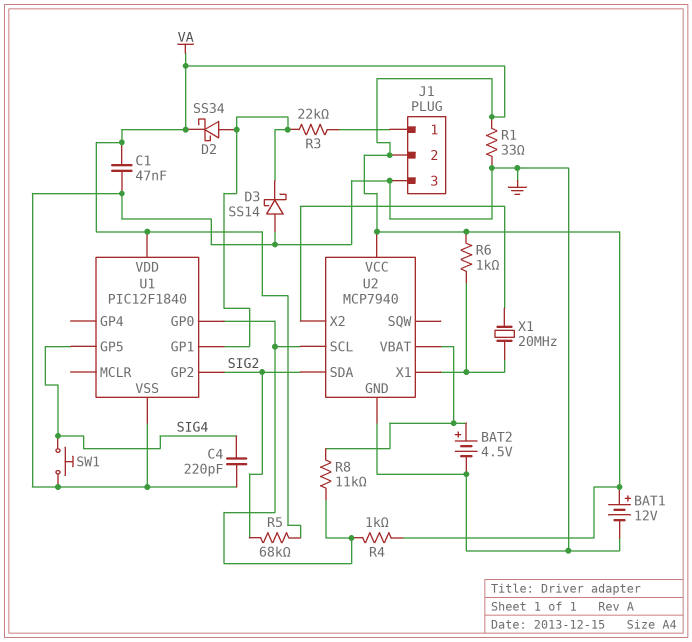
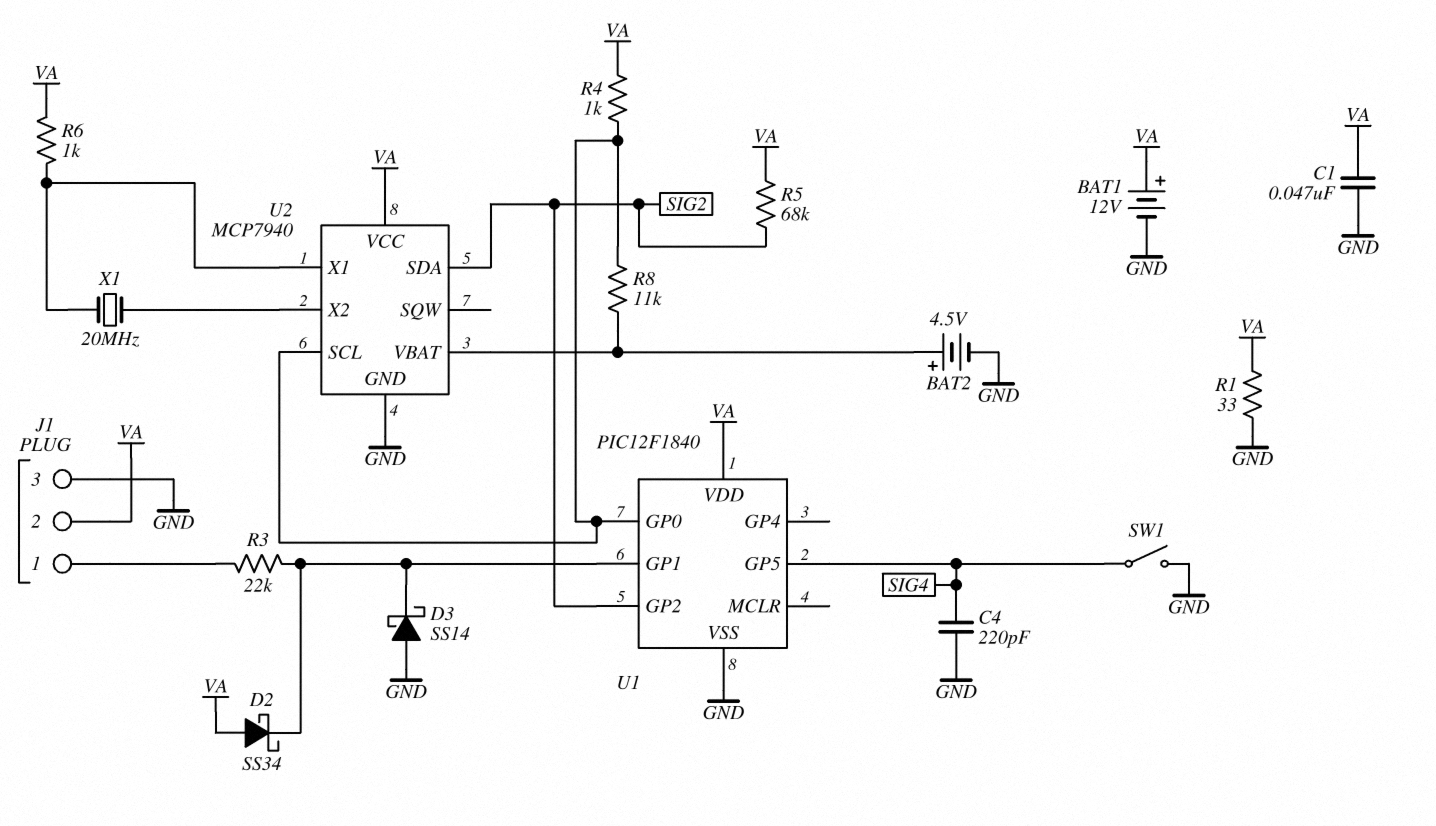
D2: schottky SS34 (A U1/GP1, K VA) -> schottky SS34 (A VA, K U1/GP1)
SW1: button (GND, SIG4) -> switch (GND, SIG4)

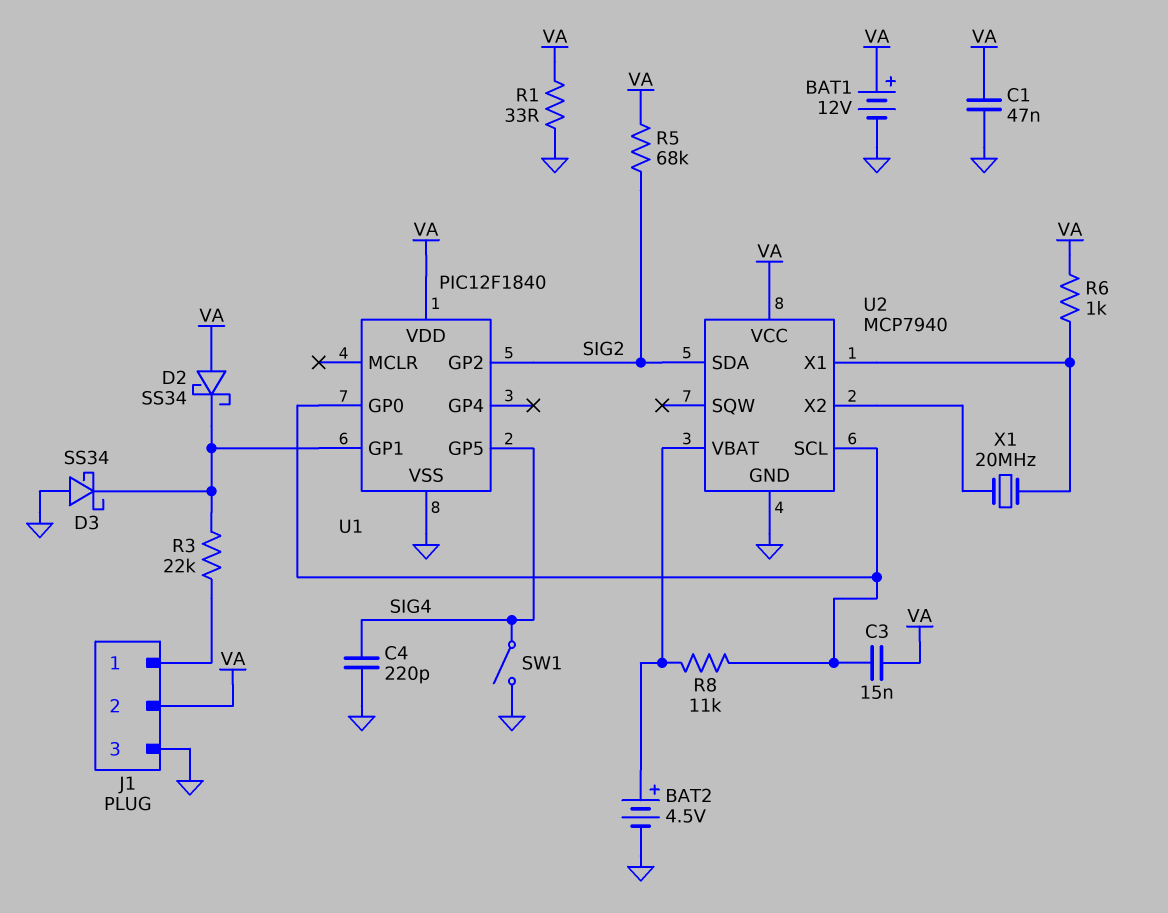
C3: none -> 15nF (U1/GP0, VA)
D3: schottky SS14 (A GND, K U1/GP1) -> schottky SS34 (A GND, K U1/GP1)
R4: 1k (U1/GP0, VA) -> none

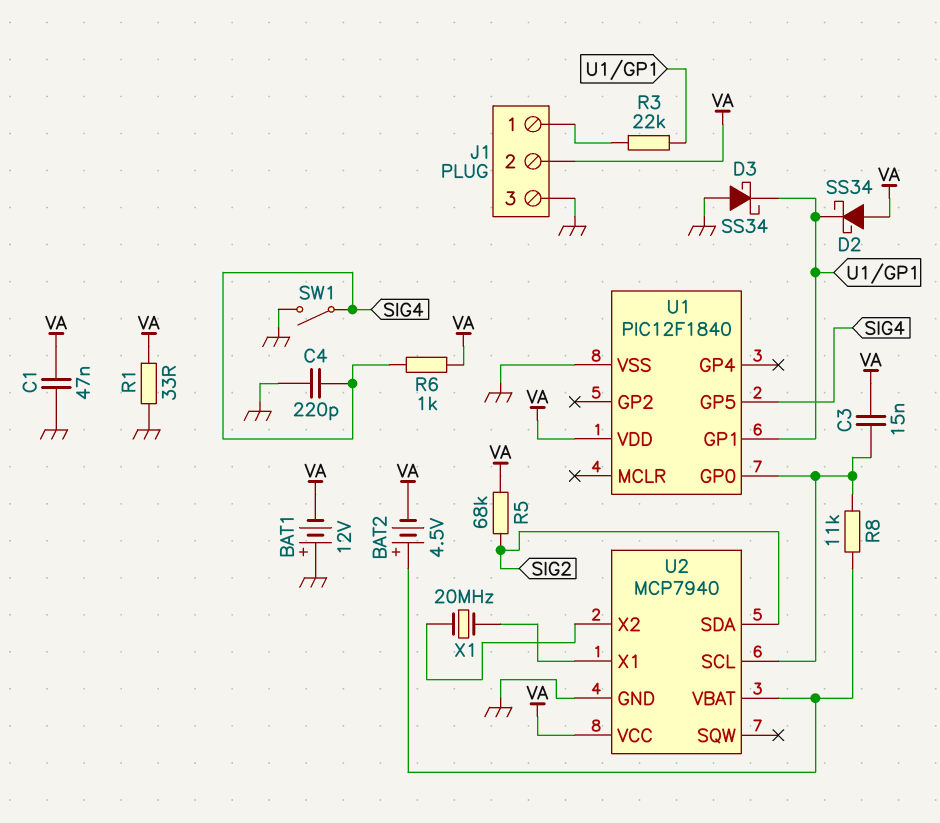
BAT1: 12V (plus VA, minus GND) -> 12V (plus GND, minus VA)
BAT2: 4.5V (plus U2/VBAT, minus GND) -> 4.5V (plus U2/VBAT, minus VA)
R6: 1k (U2/X1, VA) -> 1k (SIG4, VA)
U1 pin GP2: SIG2 -> none

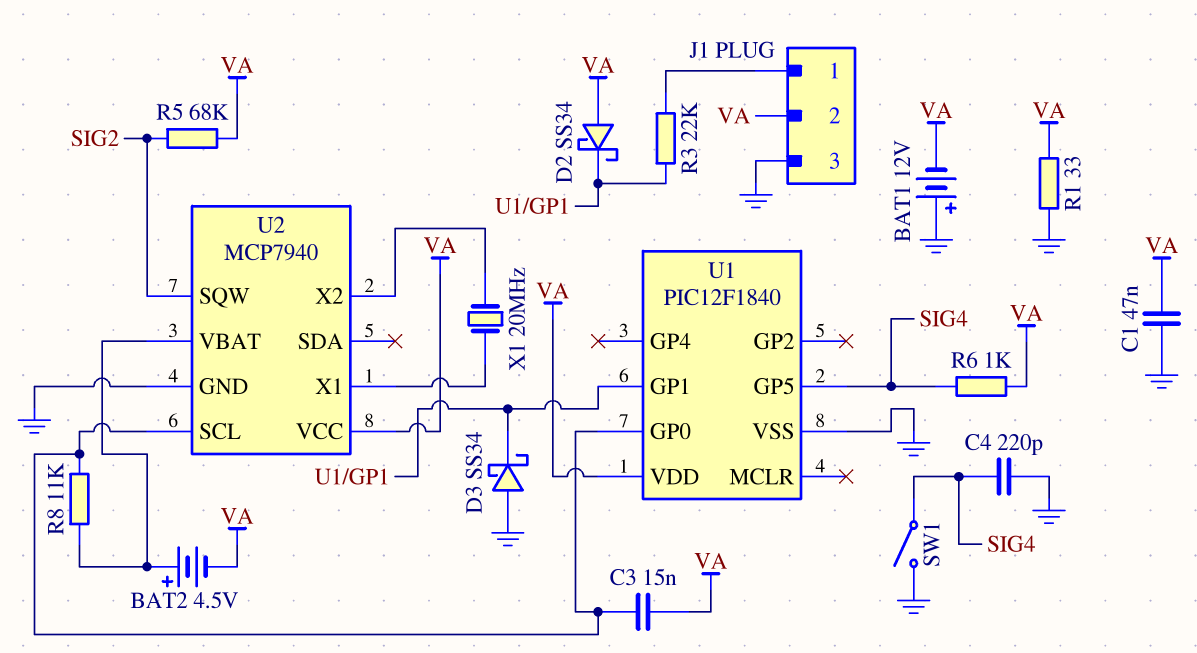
U2 pin SDA: SIG2 -> none
U2 pin SQW: none -> SIG2

